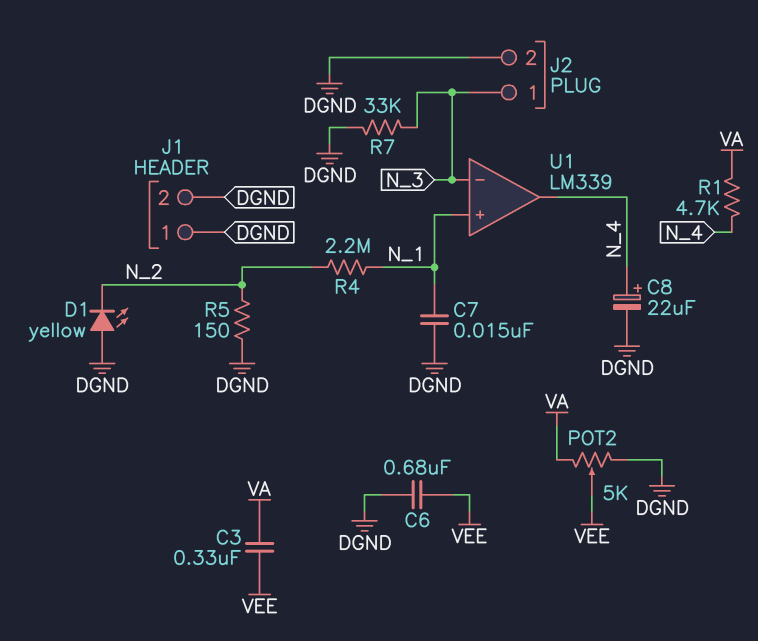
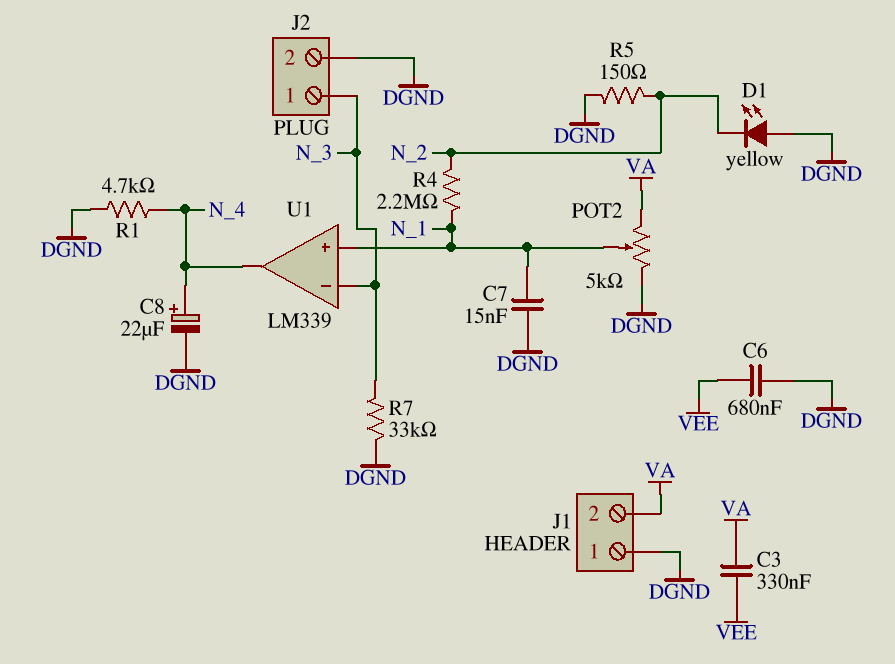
J1 pin 2: DGND -> VA
POT2: 5k (DGND, VA, wiper VEE) -> 5k (DGND, VA, wiper N_1)
R1: 4.7k (N_4, VA) -> 4.7k (DGND, N_4)

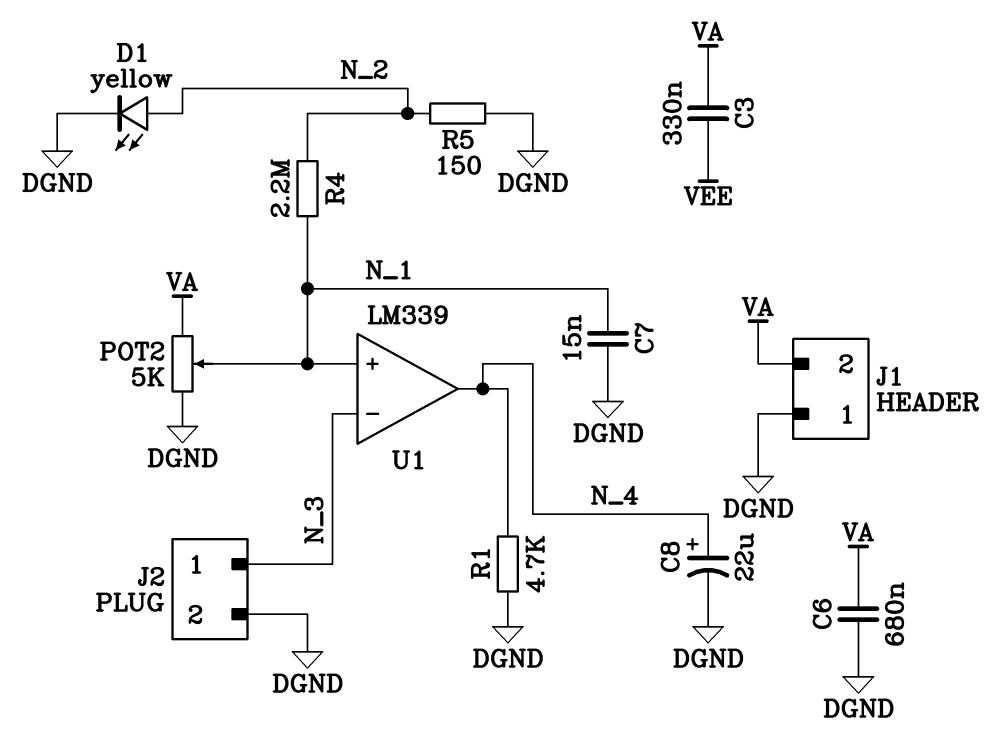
C6: 680nF (DGND, VEE) -> 680nF (DGND, VA)
D1: LED yellow (A DGND, K N_2) -> LED yellow (A N_2, K DGND)
R7: 33k (DGND, N_3) -> none

